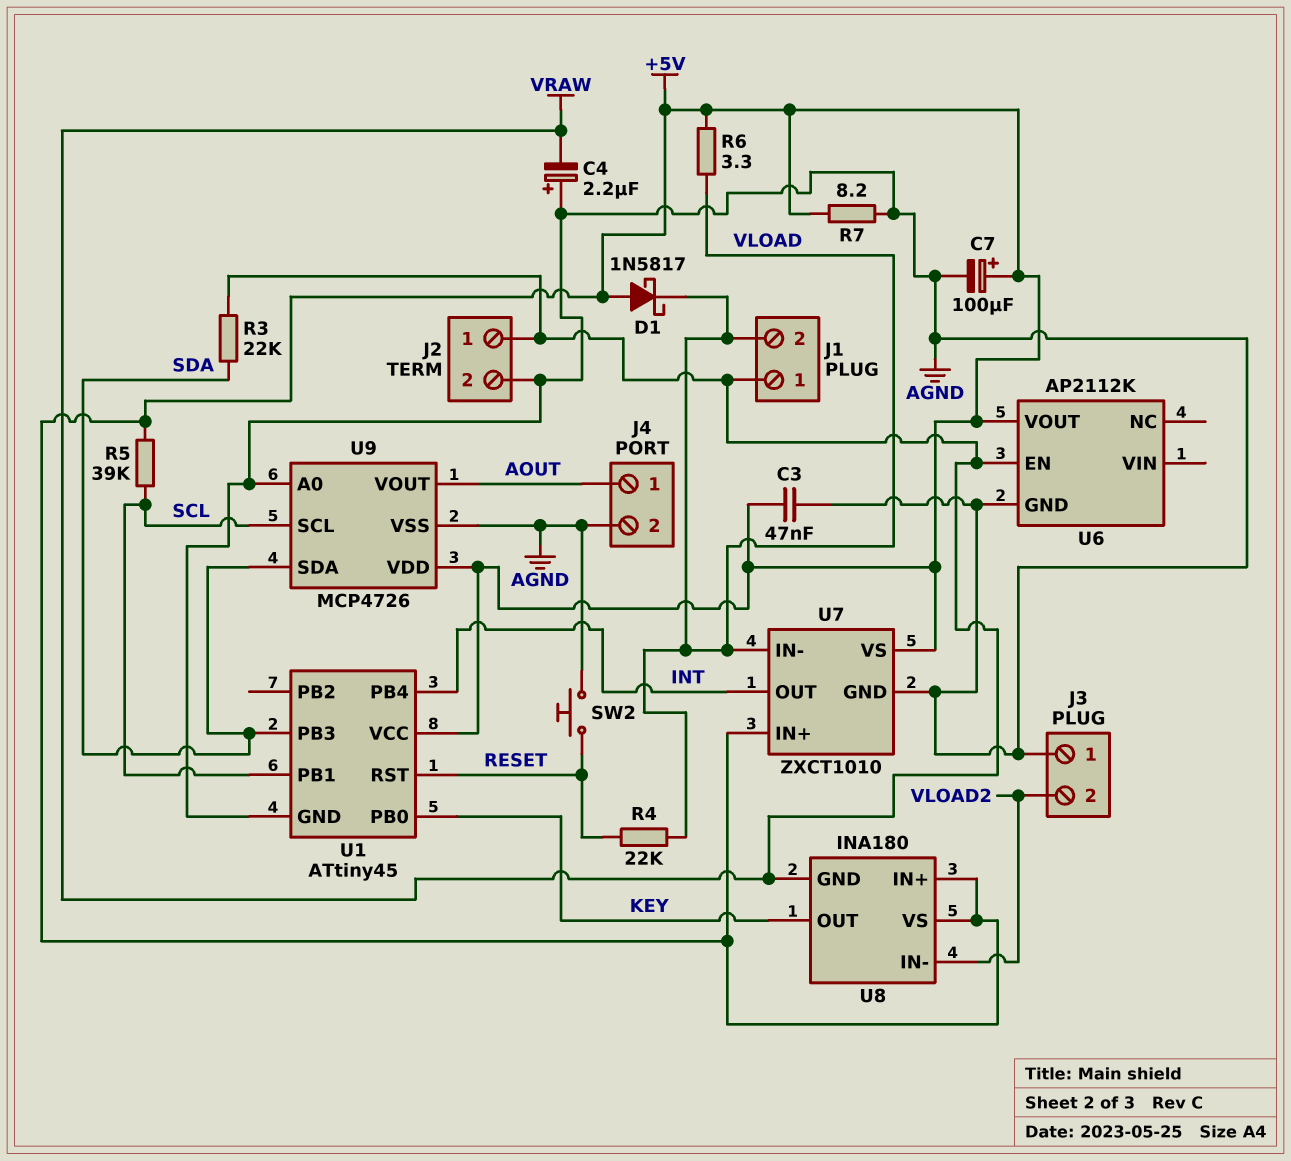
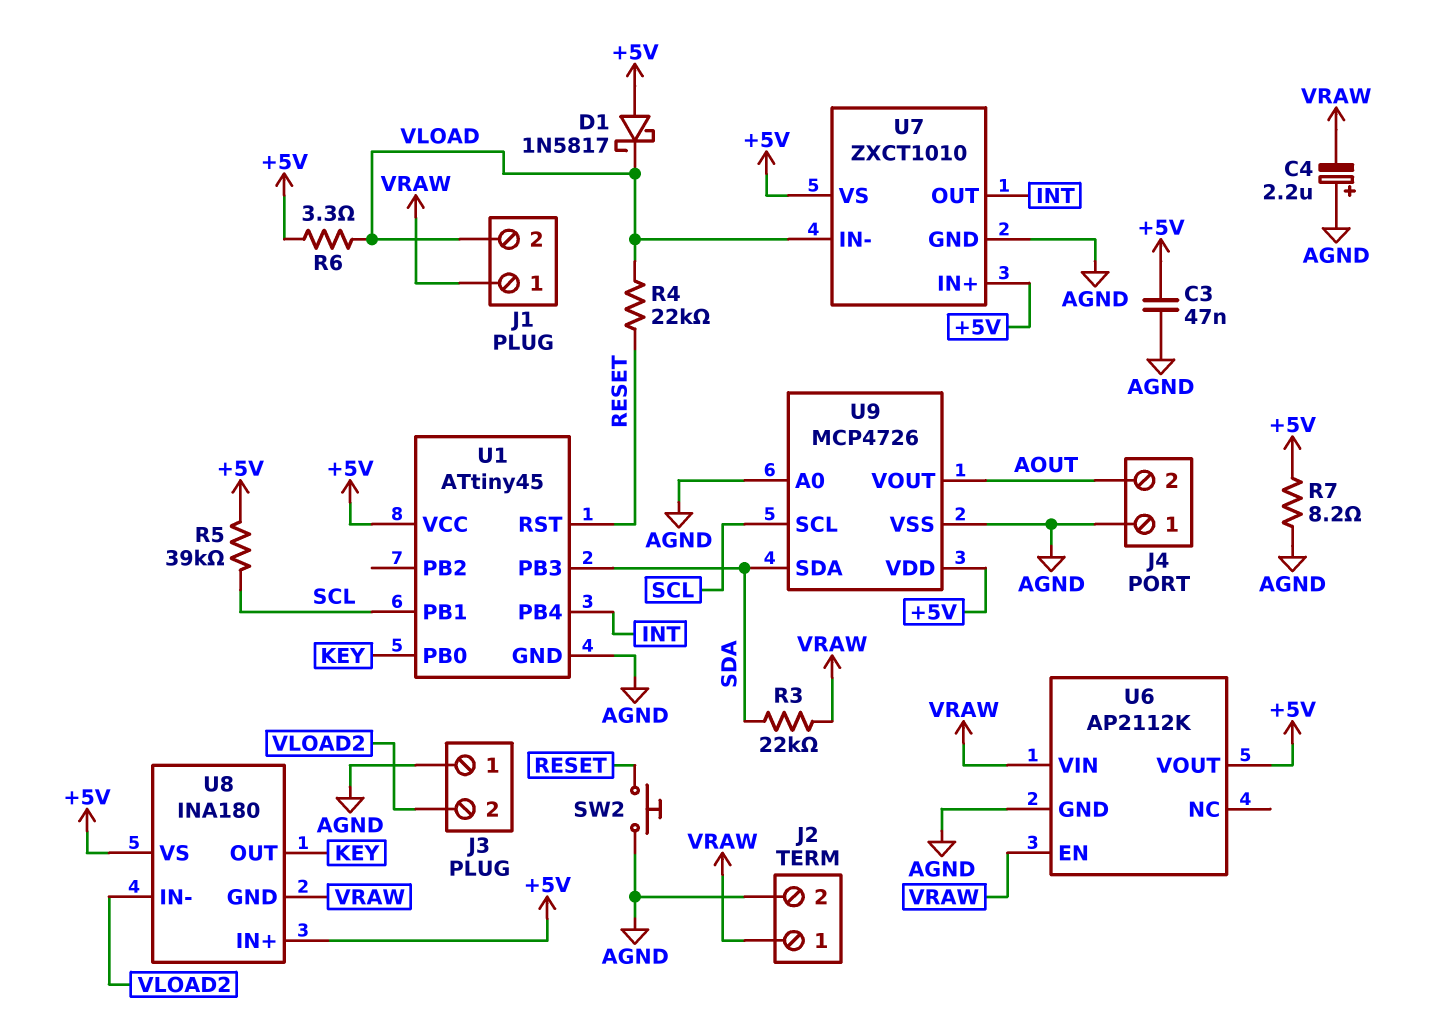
C7: 100uF (plus +5V, minus AGND) -> none
J4 pin 1: AOUT -> AGND
J4 pin 2: AGND -> AOUT
U6 pin VIN: none -> VRAW

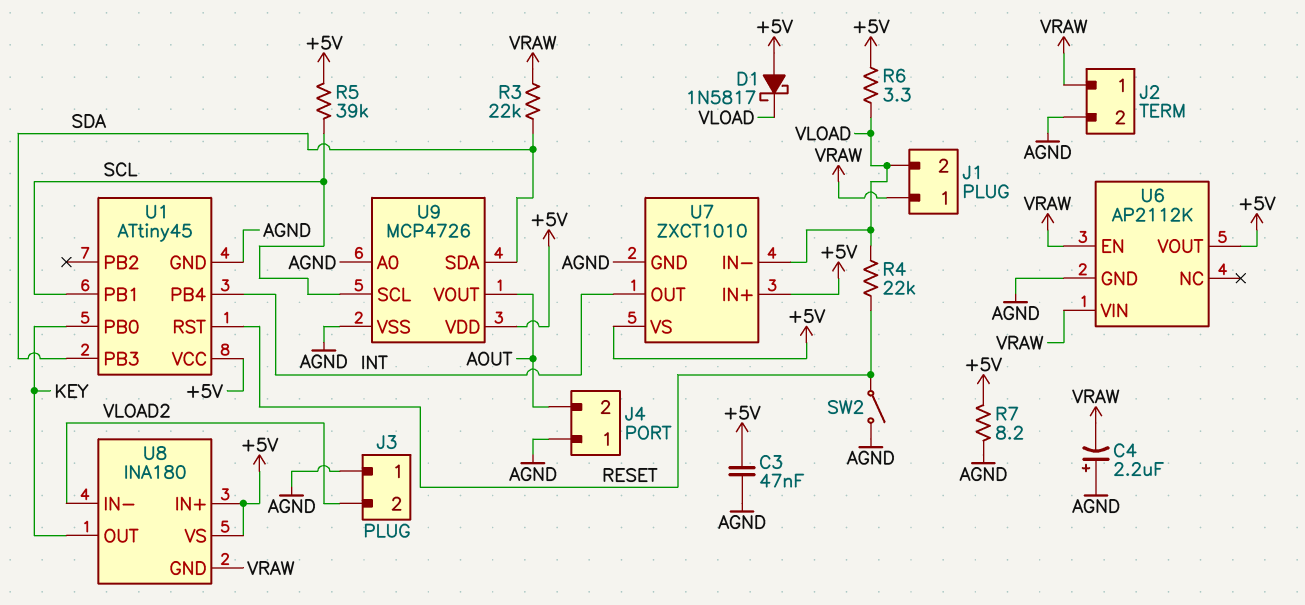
SW2: button (AGND, RESET) -> switch (AGND, RESET)

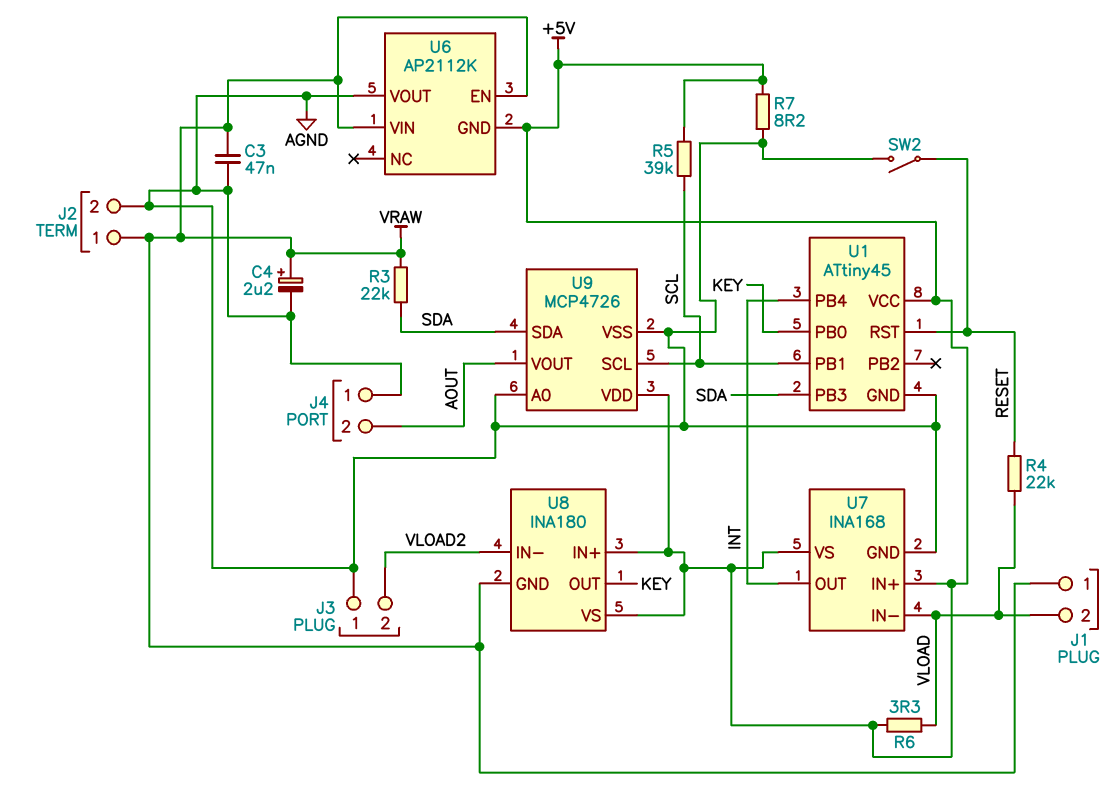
C3: 47nF (+5V, AGND) -> 47nF (AGND, VRAW)
C4: 2.2uF (plus AGND, minus VRAW) -> 2.2uF (plus VRAW, minus AGND)
D1: schottky 1N5817 (A +5V, K VLOAD) -> none
U6 pin GND: AGND -> +5V
U6 pin VOUT: +5V -> AGND
U7: ZXCT1010 -> INA168

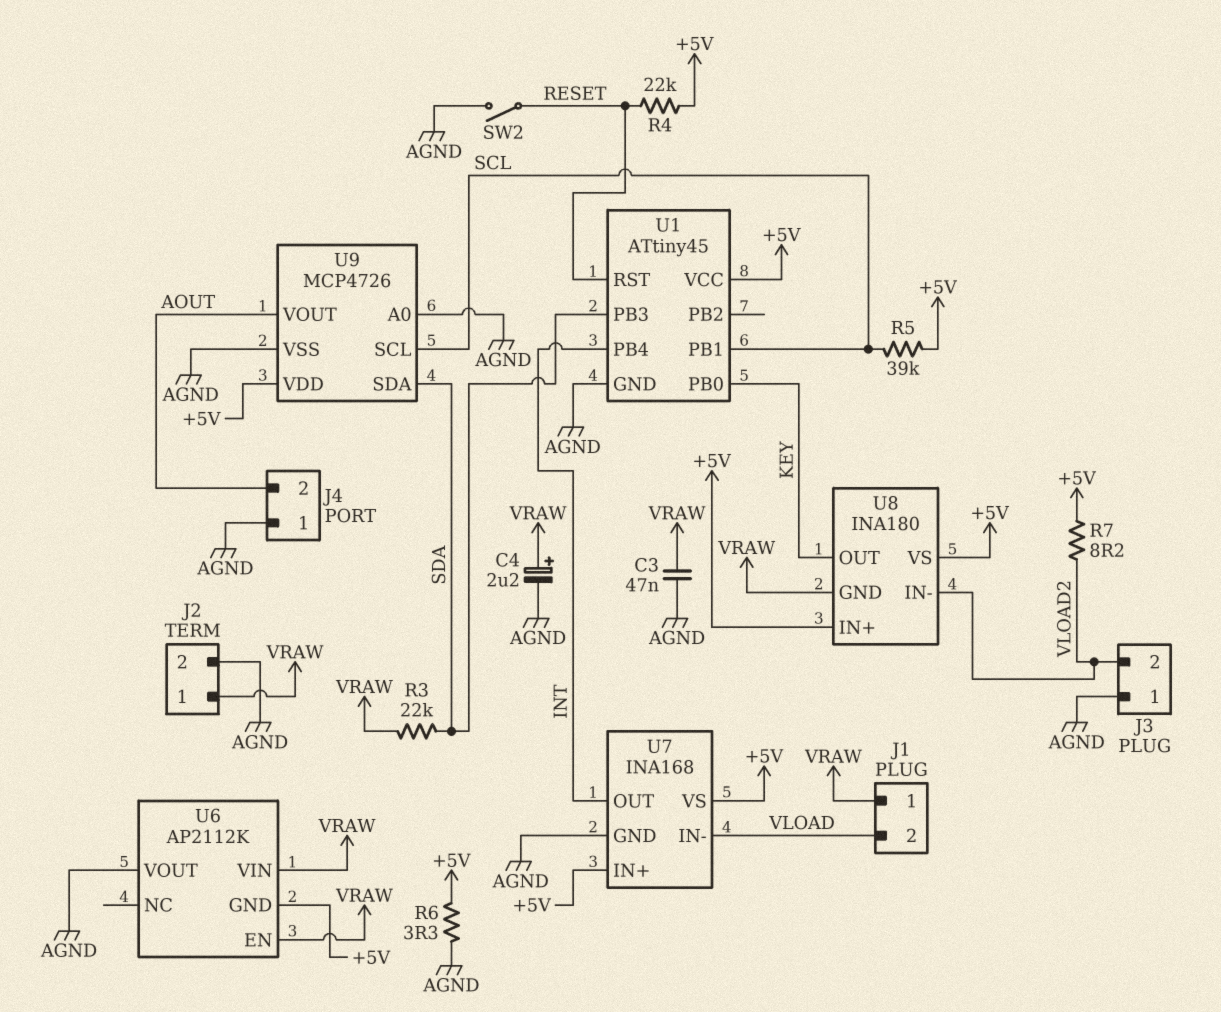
R4: 22k (RESET, VLOAD) -> 22k (+5V, RESET)
R6: 3.3 (+5V, VLOAD) -> 3.3 (+5V, AGND)
R7: 8.2 (+5V, AGND) -> 8.2 (+5V, VLOAD2)

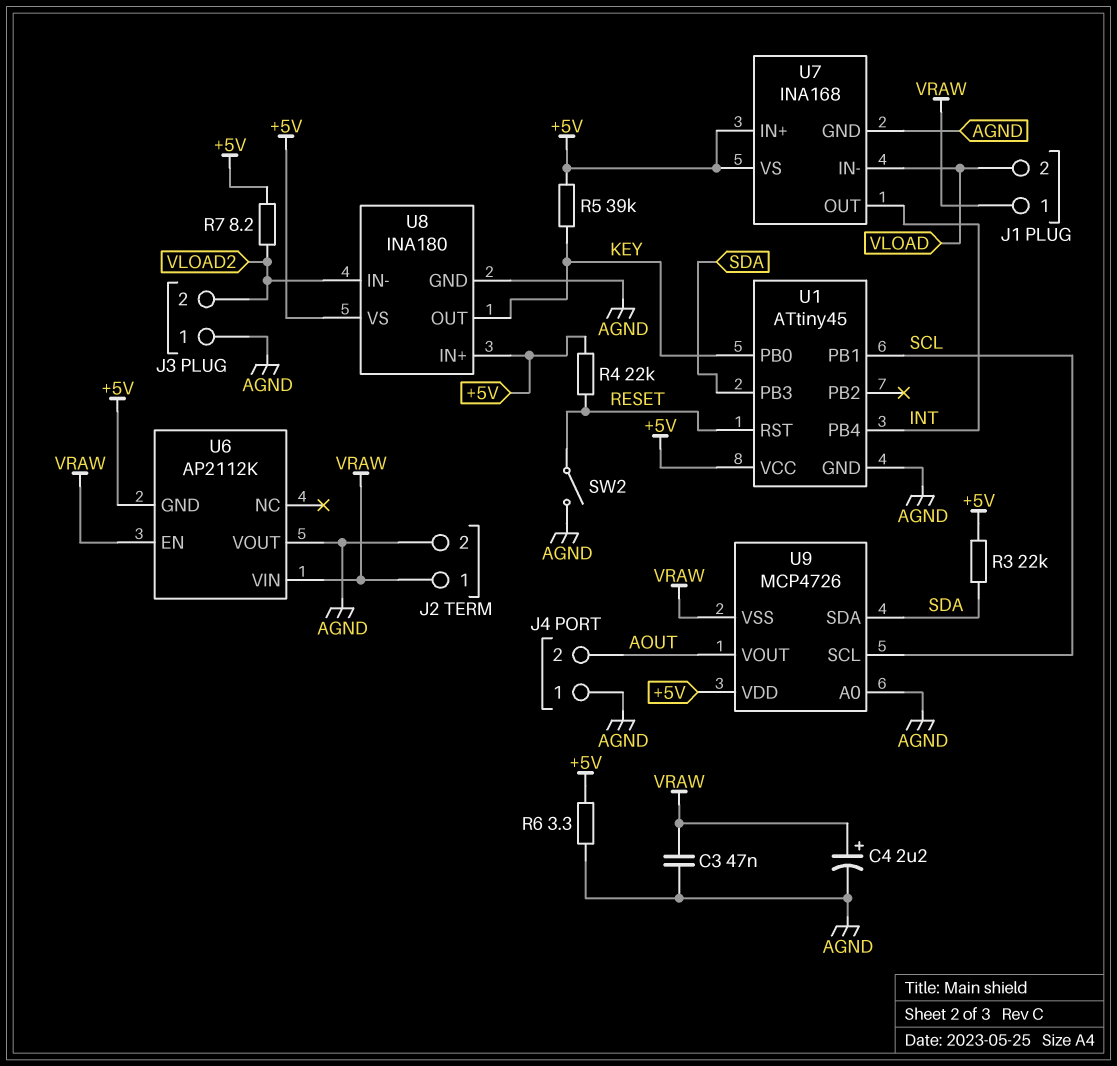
R3: 22k (SDA, VRAW) -> 22k (+5V, SDA)
R5: 39k (+5V, SCL) -> 39k (+5V, KEY)
U8 pin GND: VRAW -> AGND
U9 pin VSS: AGND -> VRAW

